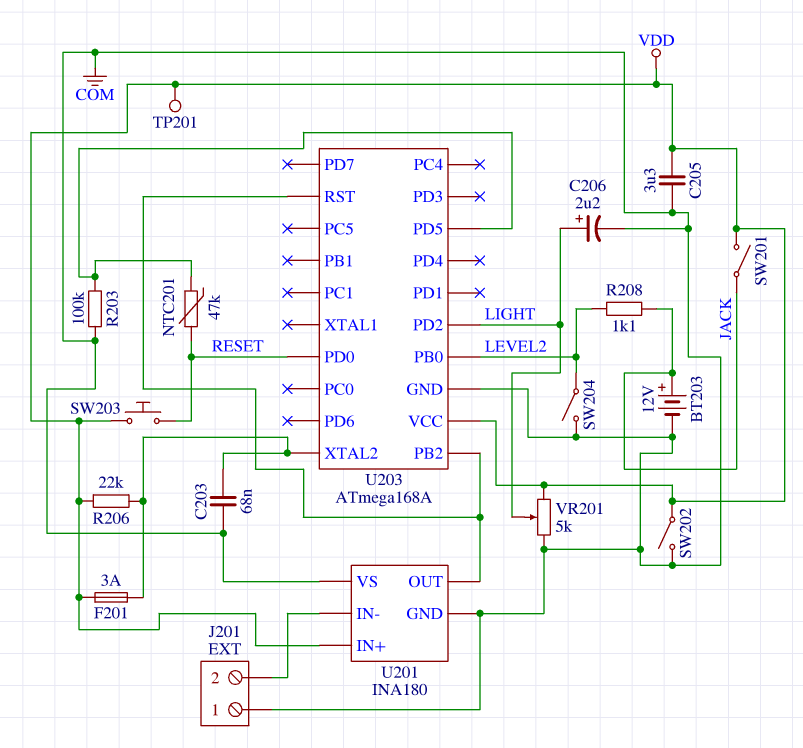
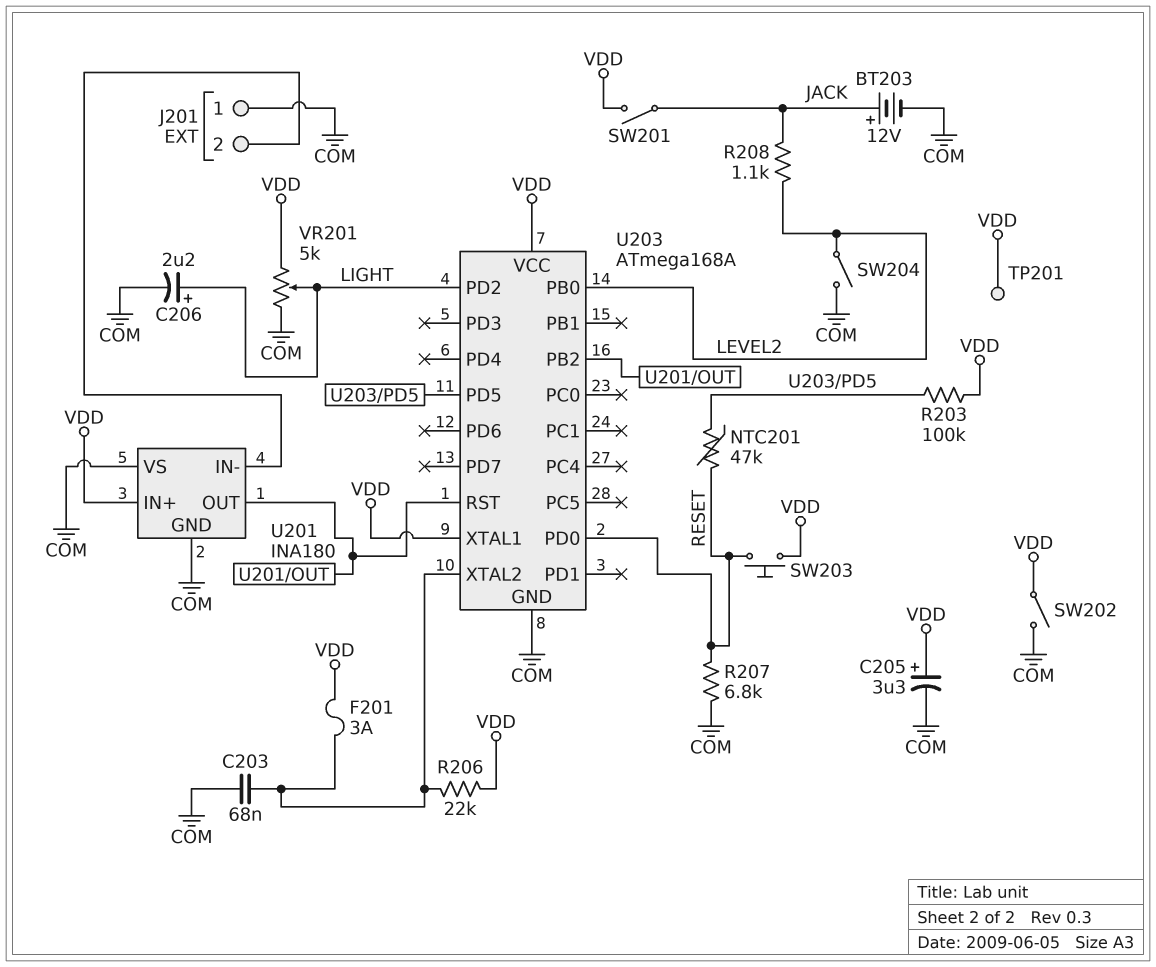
C205: 3.3uF (COM, VDD) -> 3.3uF (plus VDD, minus COM)
R203: 100k (COM, U203/PD5) -> 100k (U203/PD5, VDD)
R207: none -> 6.8k (COM, RESET)
U203 pin XTAL1: none -> VDD

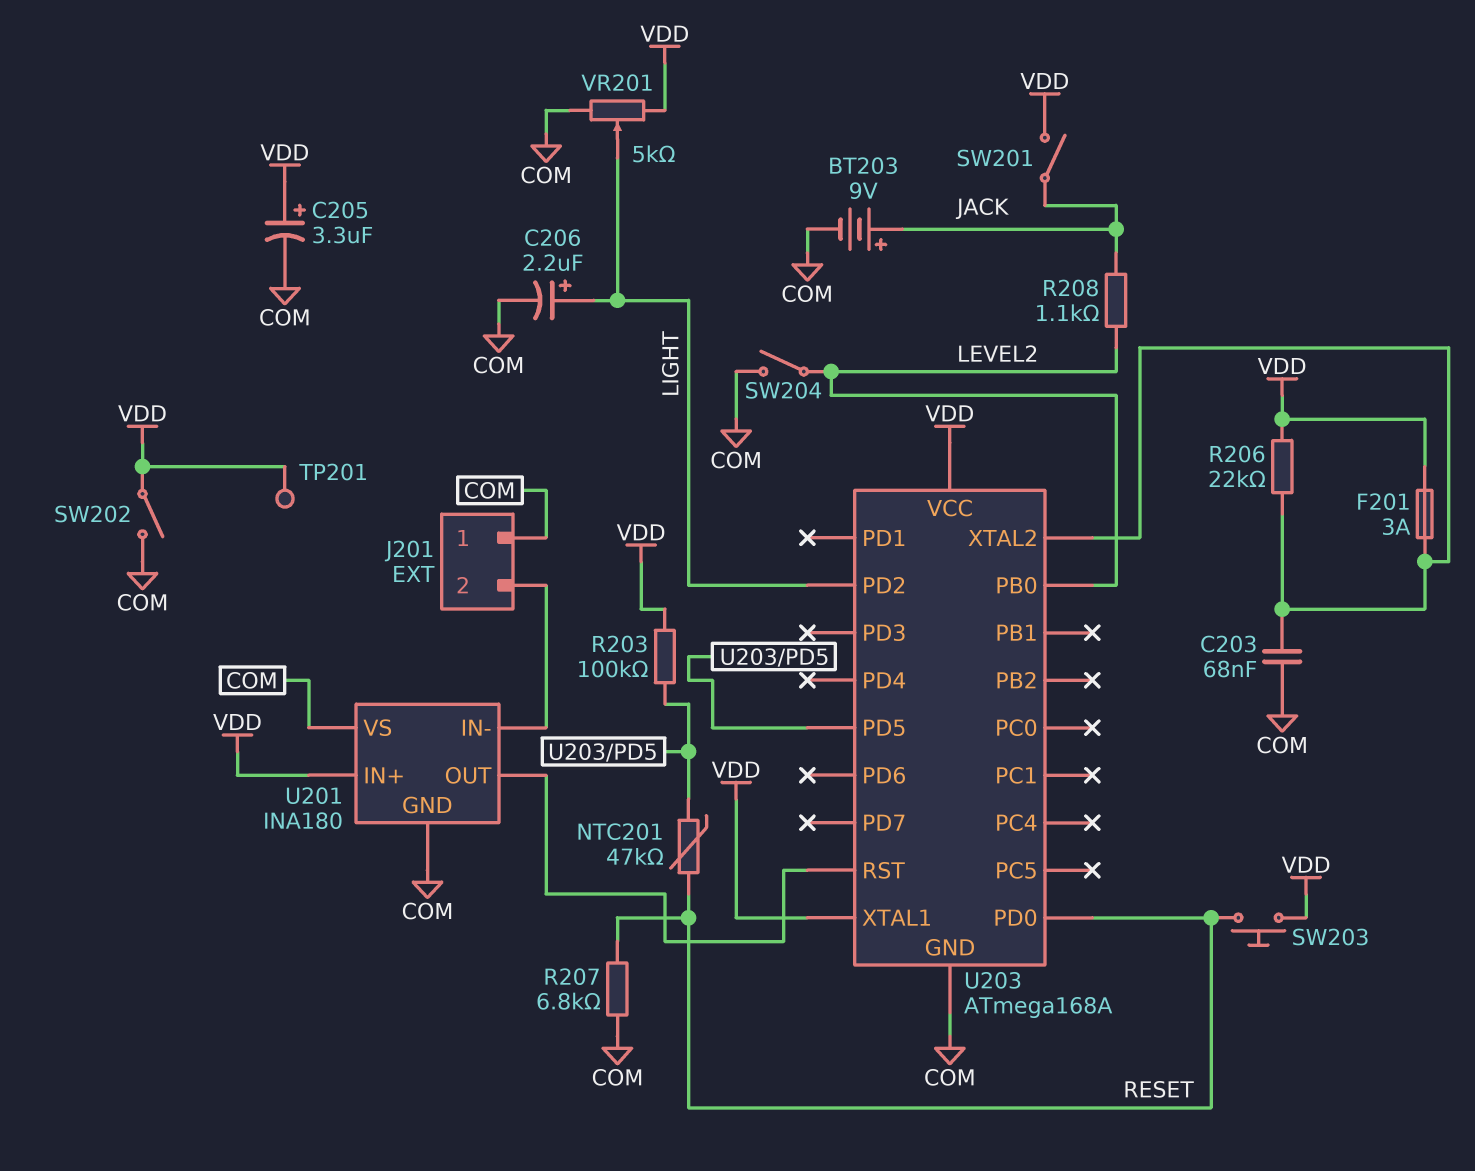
BT203: 12V (plus JACK, minus COM) -> 9V (plus JACK, minus COM)
U203 pin PB2: U201/OUT -> none

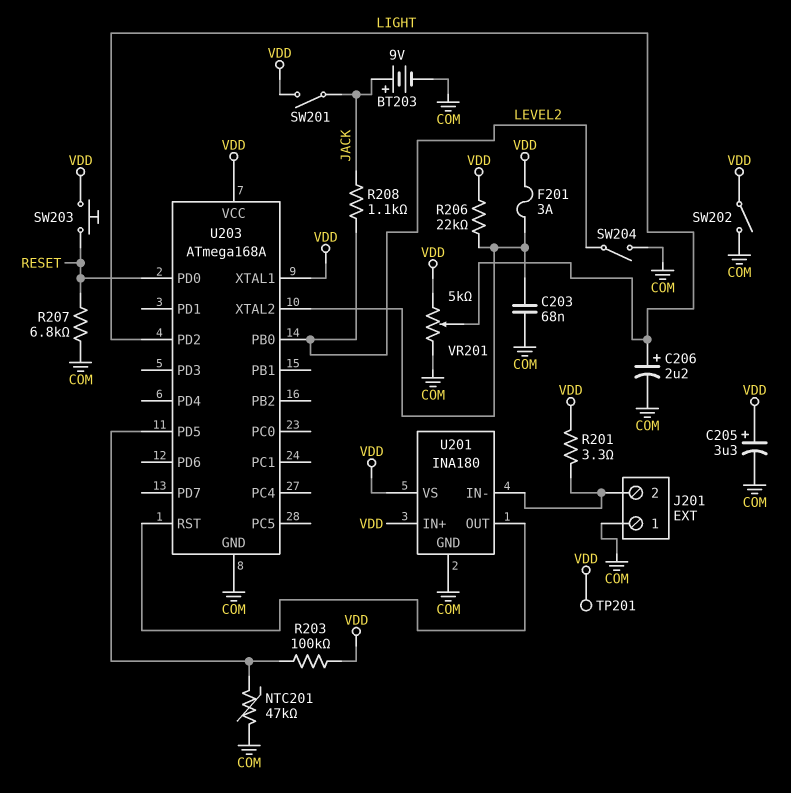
NTC201: 47k (RESET, U203/PD5) -> 47k (COM, U203/PD5)
R201: none -> 3.3 (J201/2, VDD)
U201 pin VS: COM -> VDD

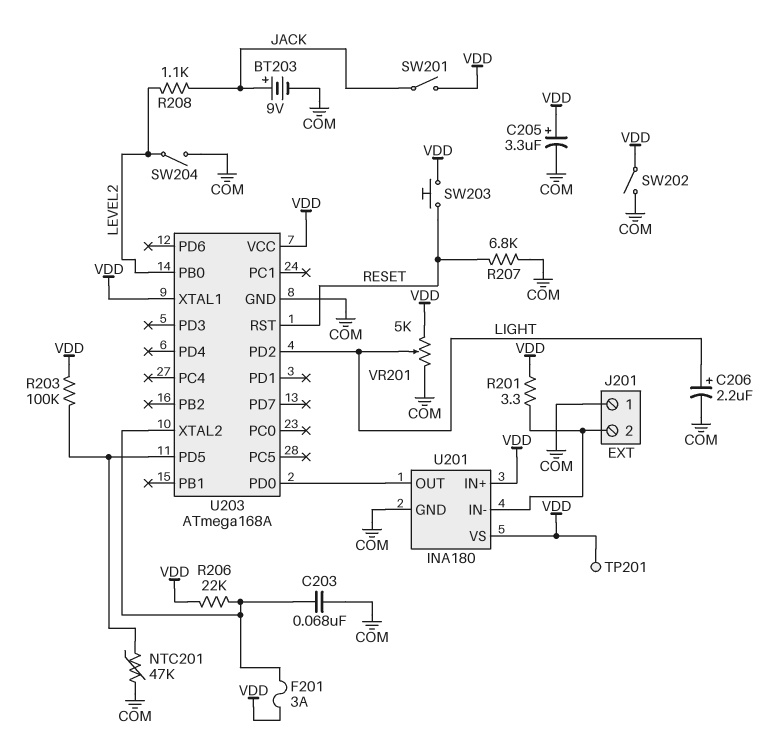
U203 pin PD0: RESET -> U201/OUT
U203 pin RST: U201/OUT -> RESET

